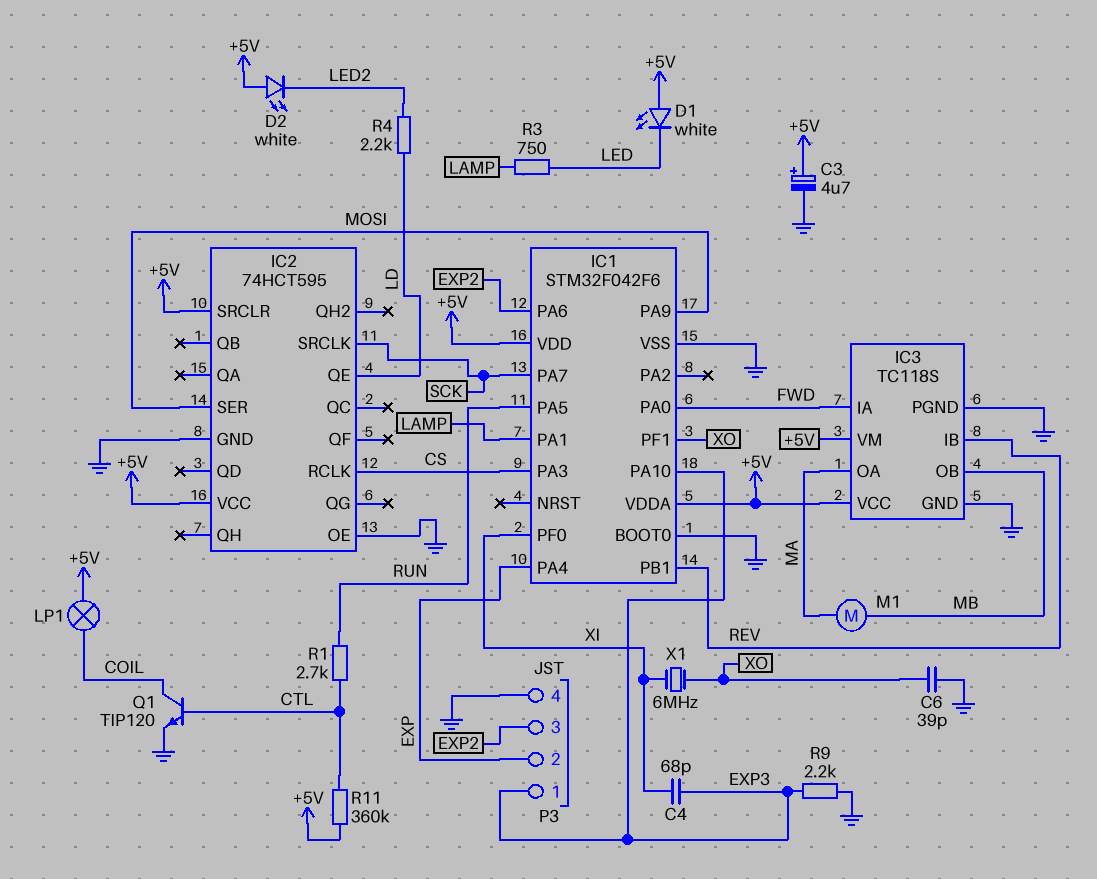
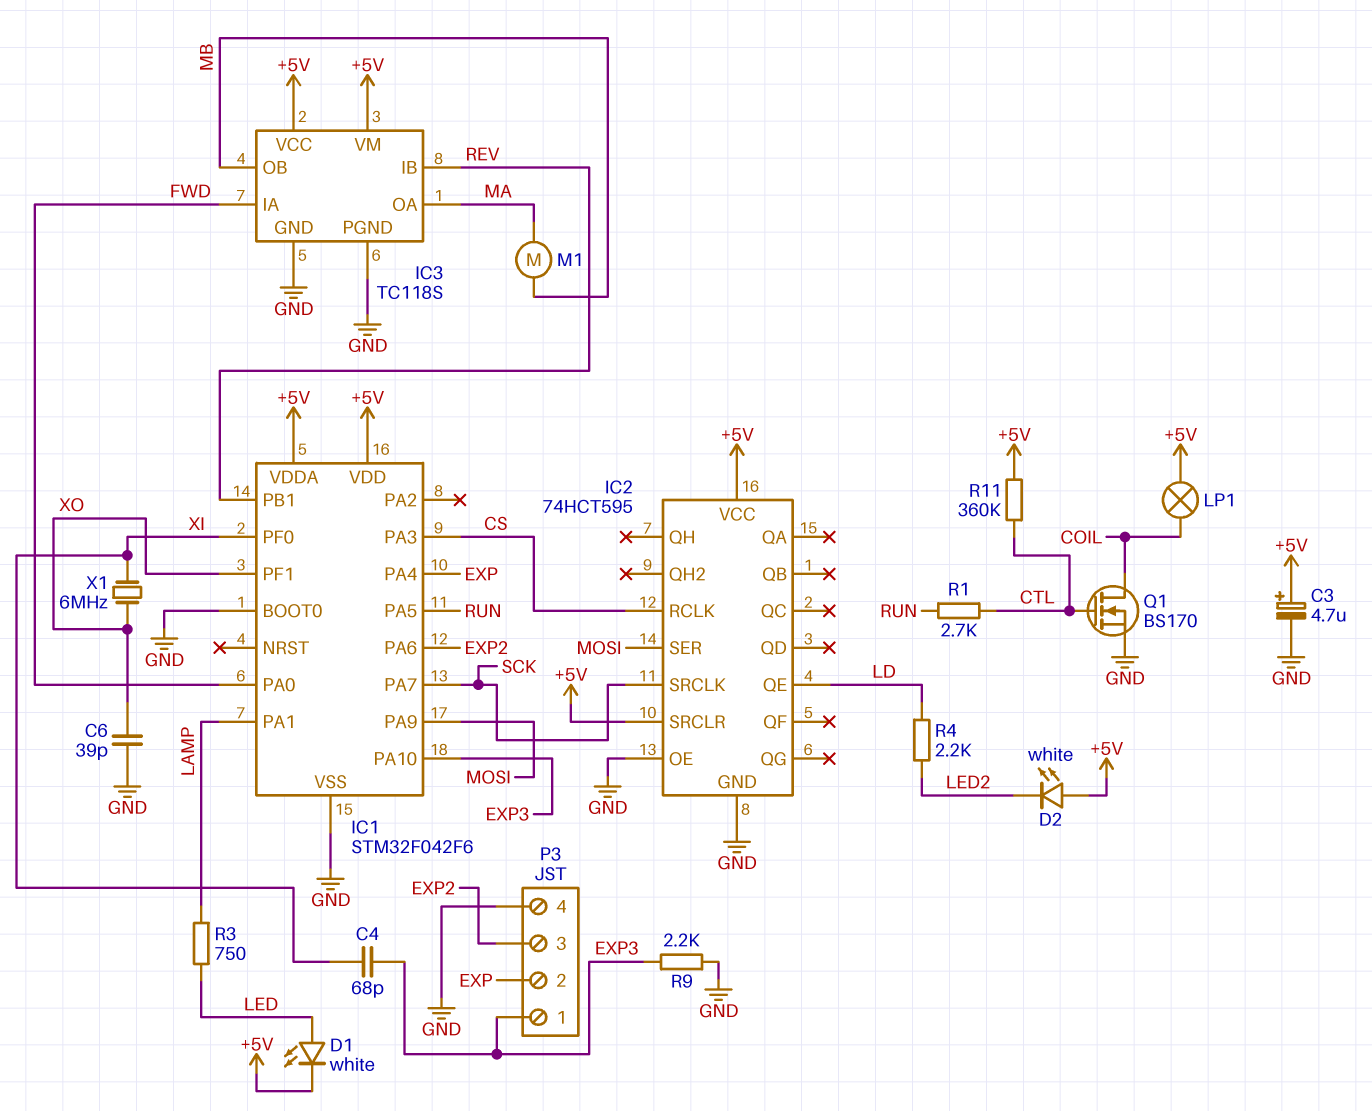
D1: LED white (A +5V, K LED) -> LED white (A LED, K +5V)
Q1: NPN TIP120 (B CTL, C COIL, E GND) -> NMOS BS170 (G CTL, D COIL, S GND)

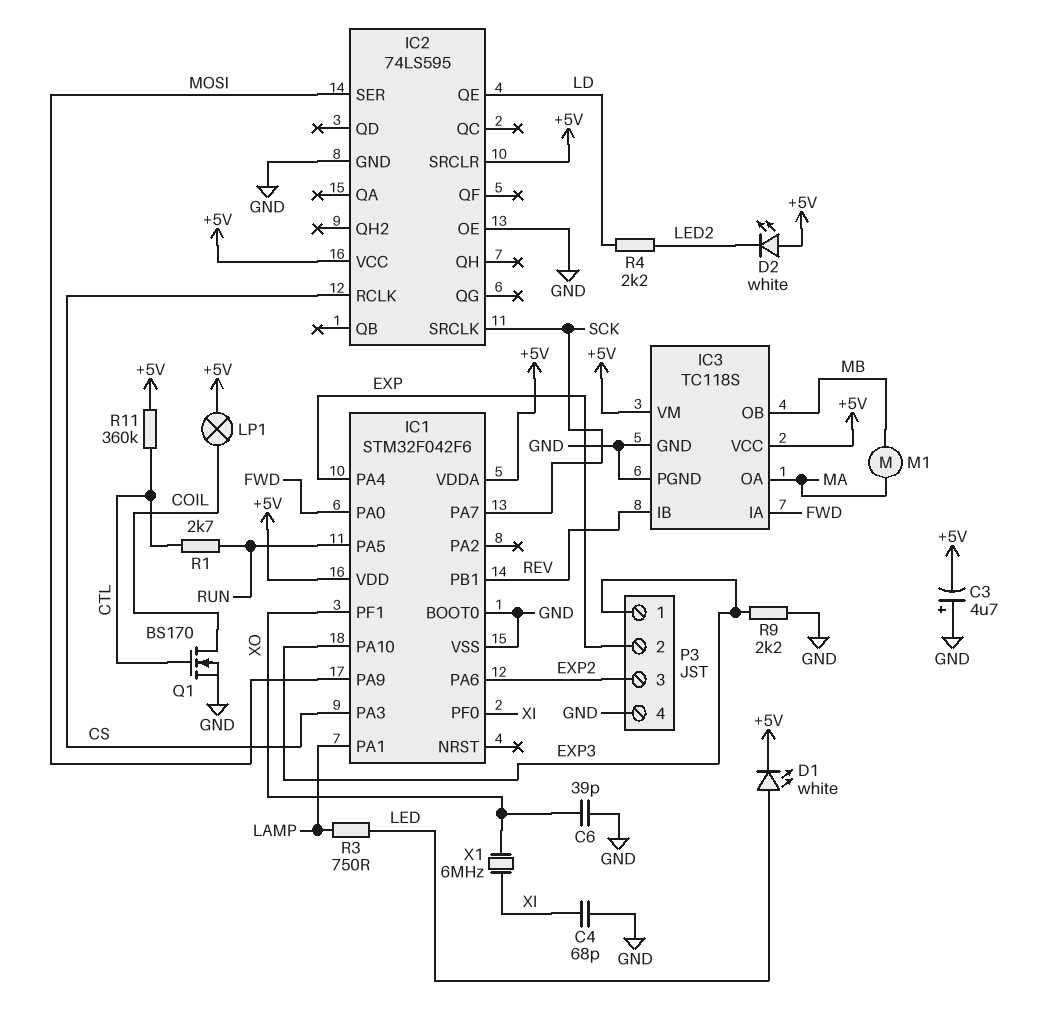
C3: 4.7uF (plus +5V, minus GND) -> 4.7uF (plus GND, minus +5V)
C4: 68pF (EXP3, XI) -> 68pF (GND, XI)
IC2: 74HCT595 -> 74LS595

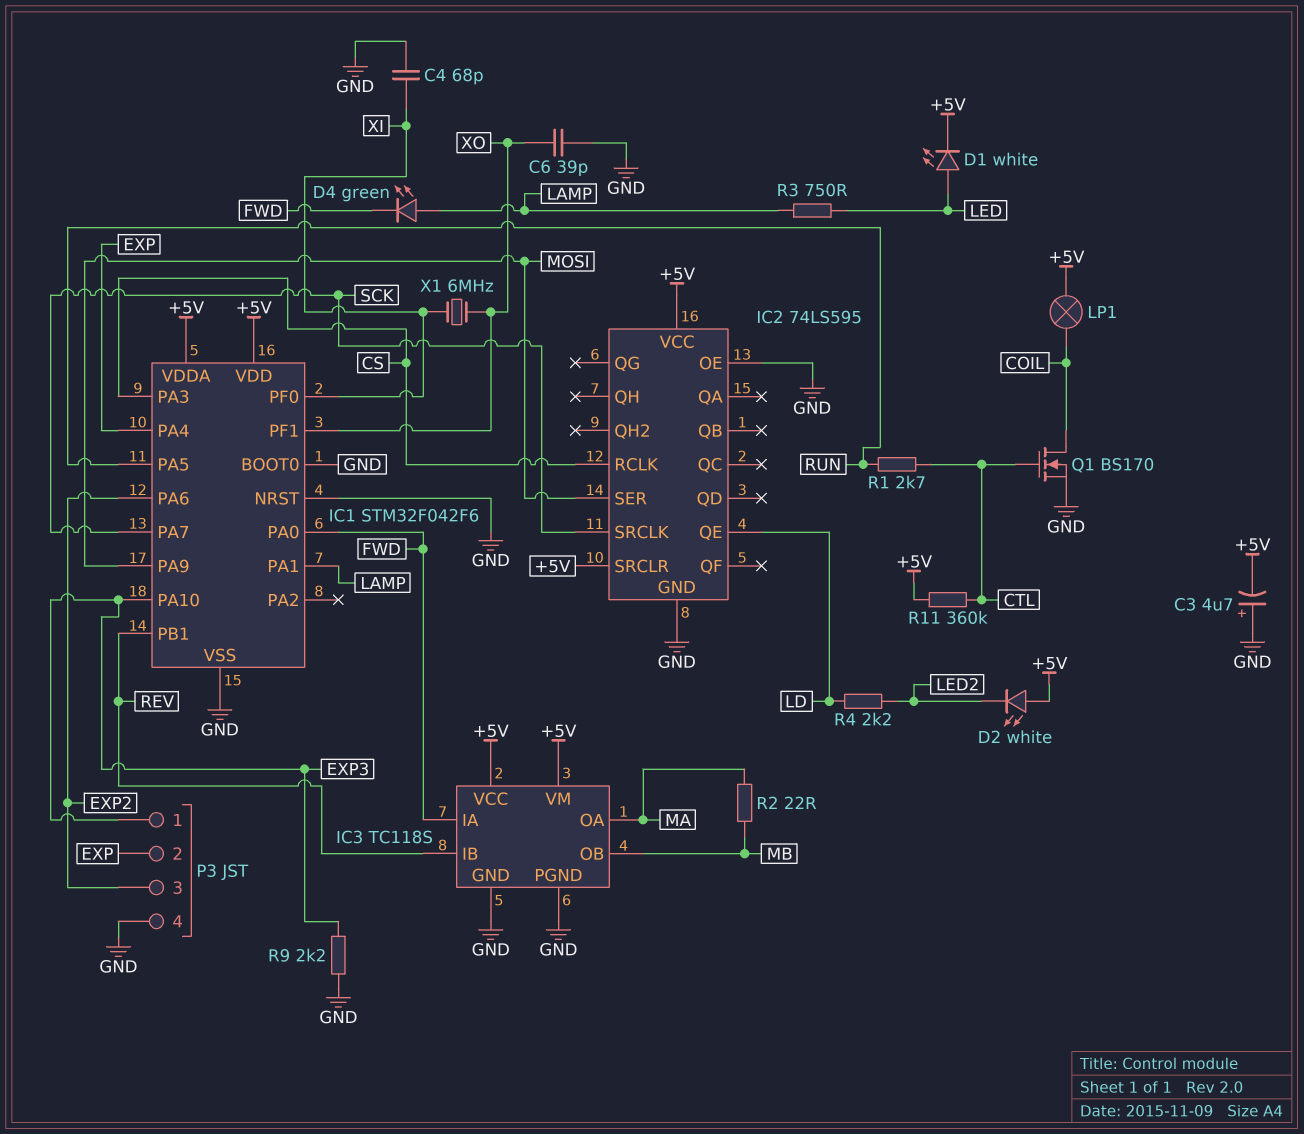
D4: none -> LED green (A LAMP, K FWD)
IC1 pin NRST: none -> GND
M1: motor (MA, MB) -> none
R2: none -> 22 (MA, MB)

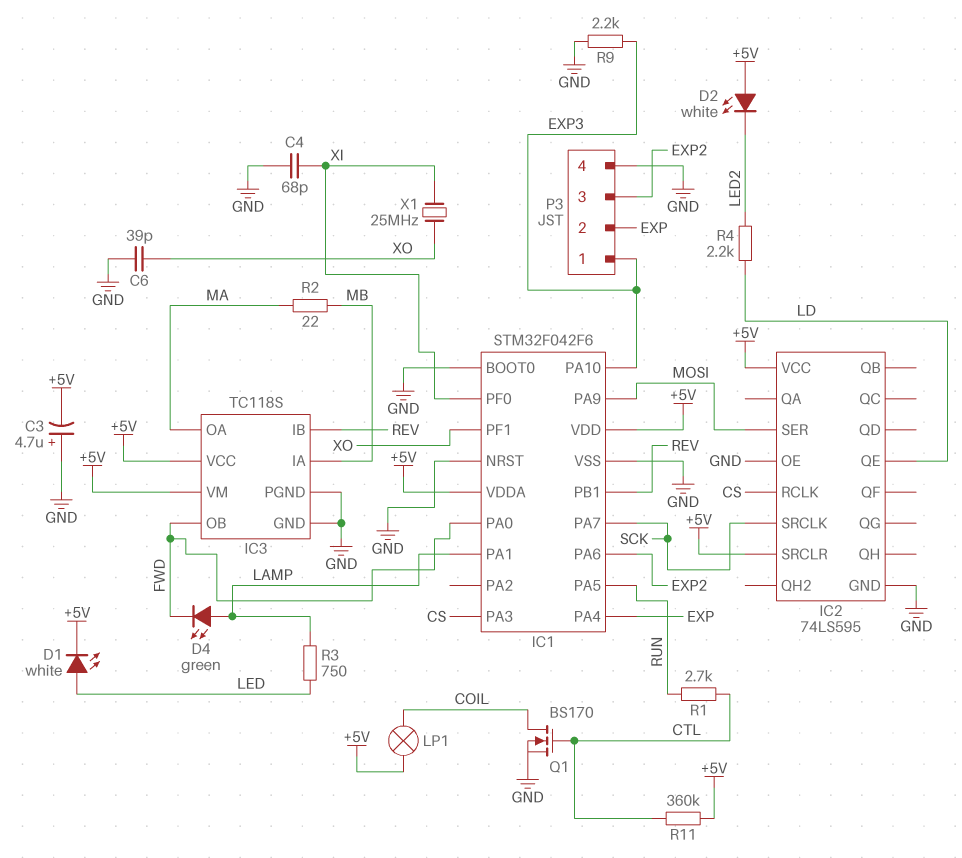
IC3 pin IA: FWD -> MB
IC3 pin OB: MB -> FWD
X1: 6MHz (XI, XO) -> 25MHz (XI, XO)

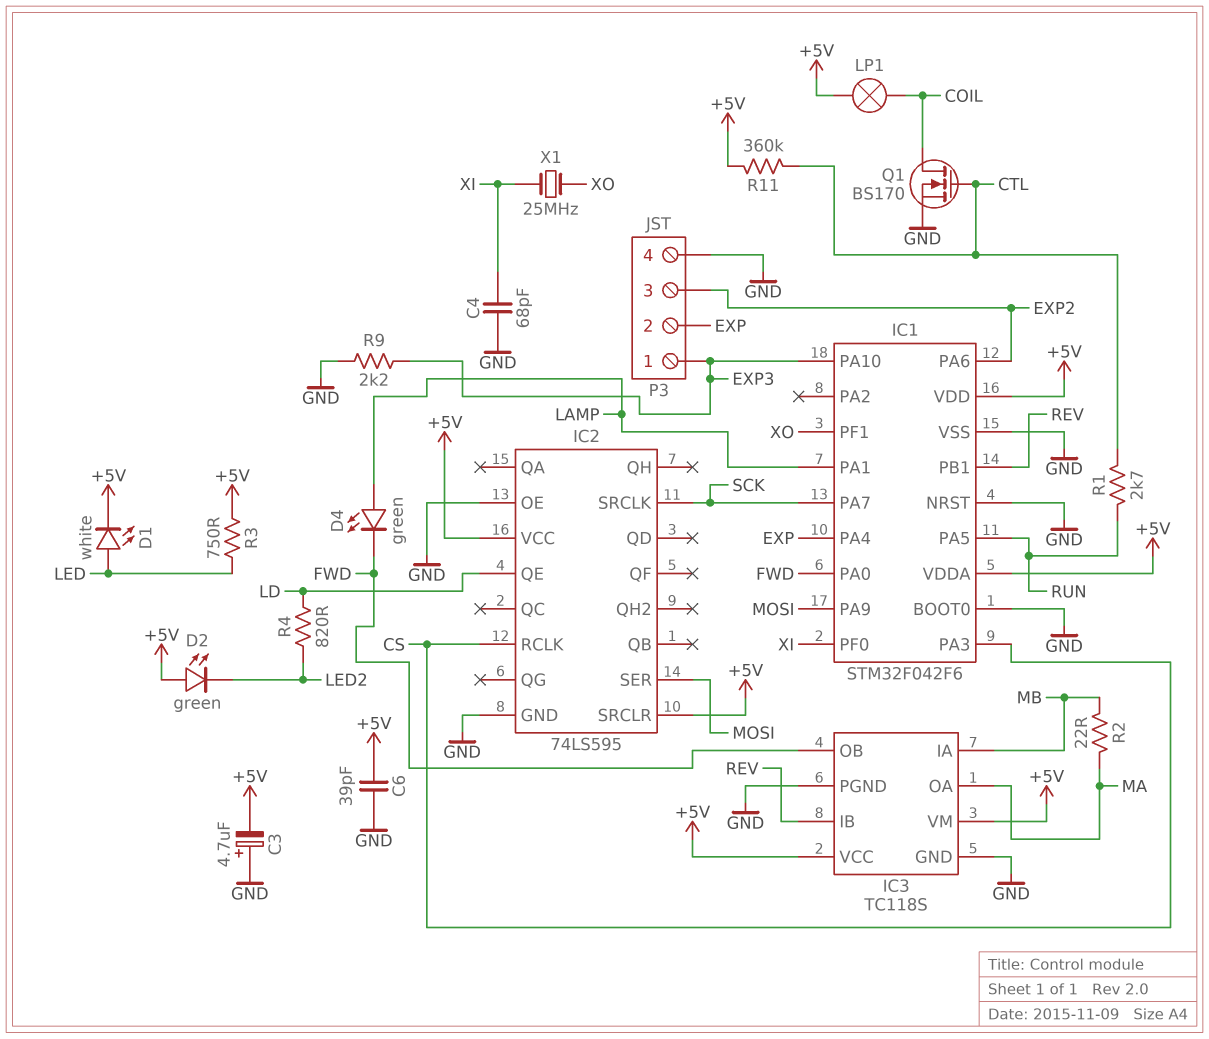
C6: 39pF (GND, XO) -> 39pF (+5V, GND)
D2: LED white (A +5V, K LED2) -> LED green (A +5V, K LED2)
R3: 750 (LAMP, LED) -> 750 (+5V, LED)
R4: 2.2k (LD, LED2) -> 820 (LD, LED2)

